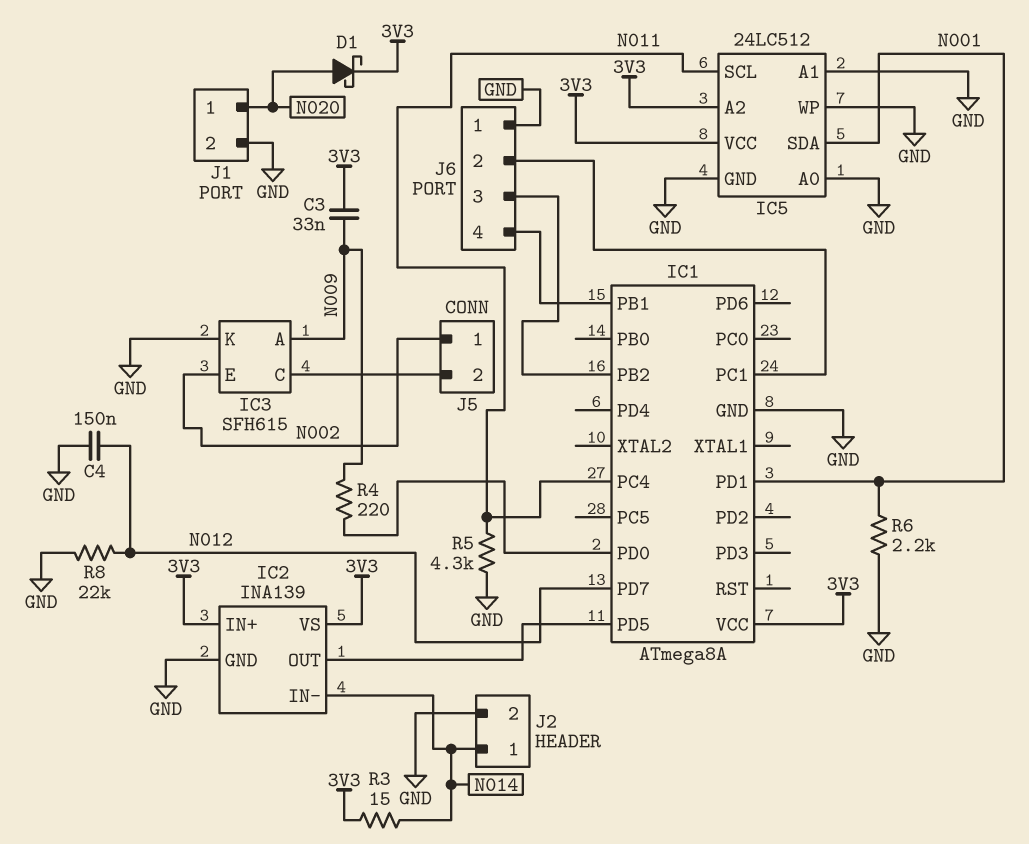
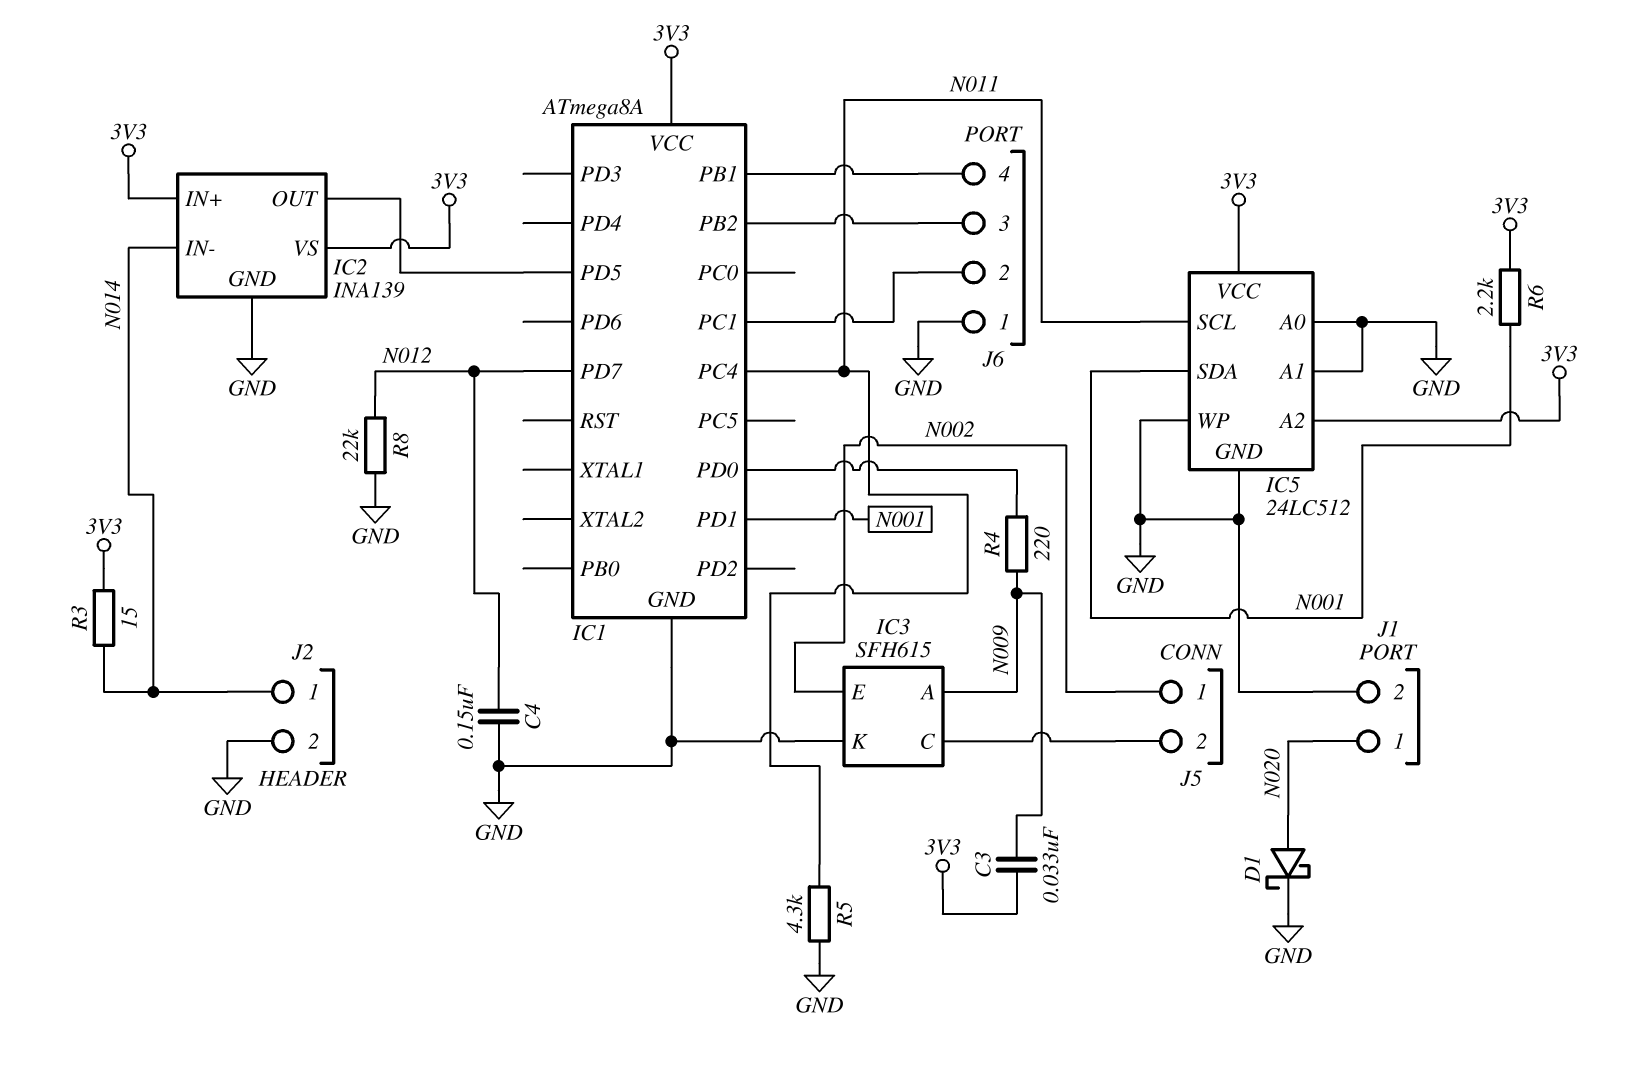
D1: schottky (A N020, K 3V3) -> schottky (A N020, K GND)
R6: 2.2k (GND, N001) -> 2.2k (3V3, N001)

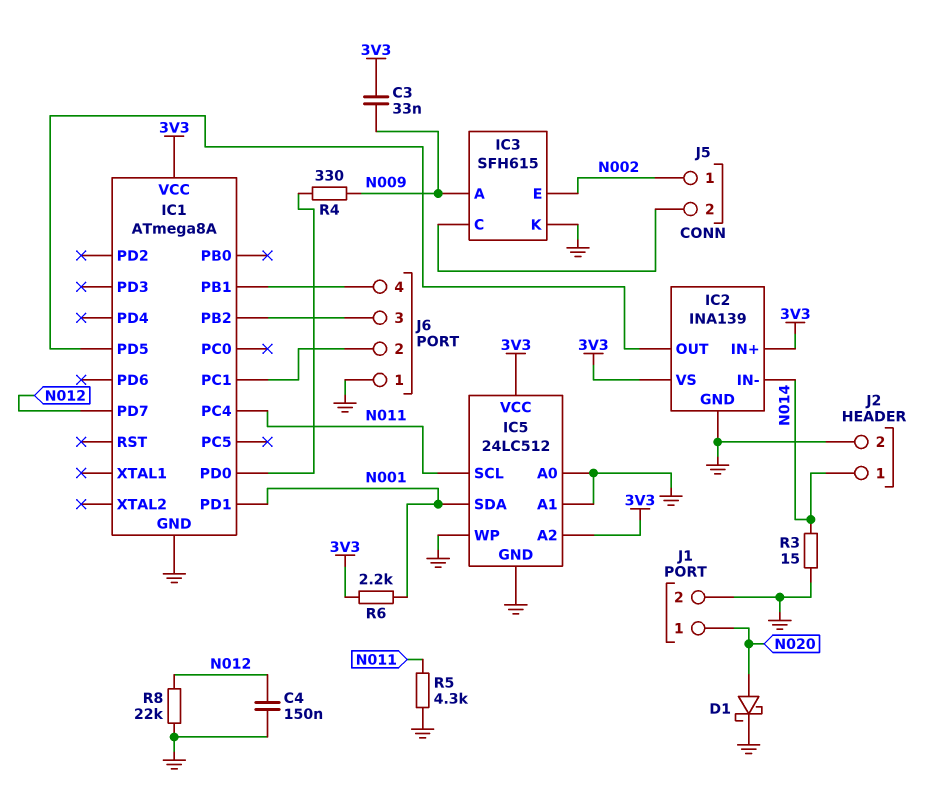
R3: 15 (3V3, N014) -> 15 (GND, N014)
R4: 220 (IC1/PD0, N009) -> 330 (IC1/PD0, N009)

